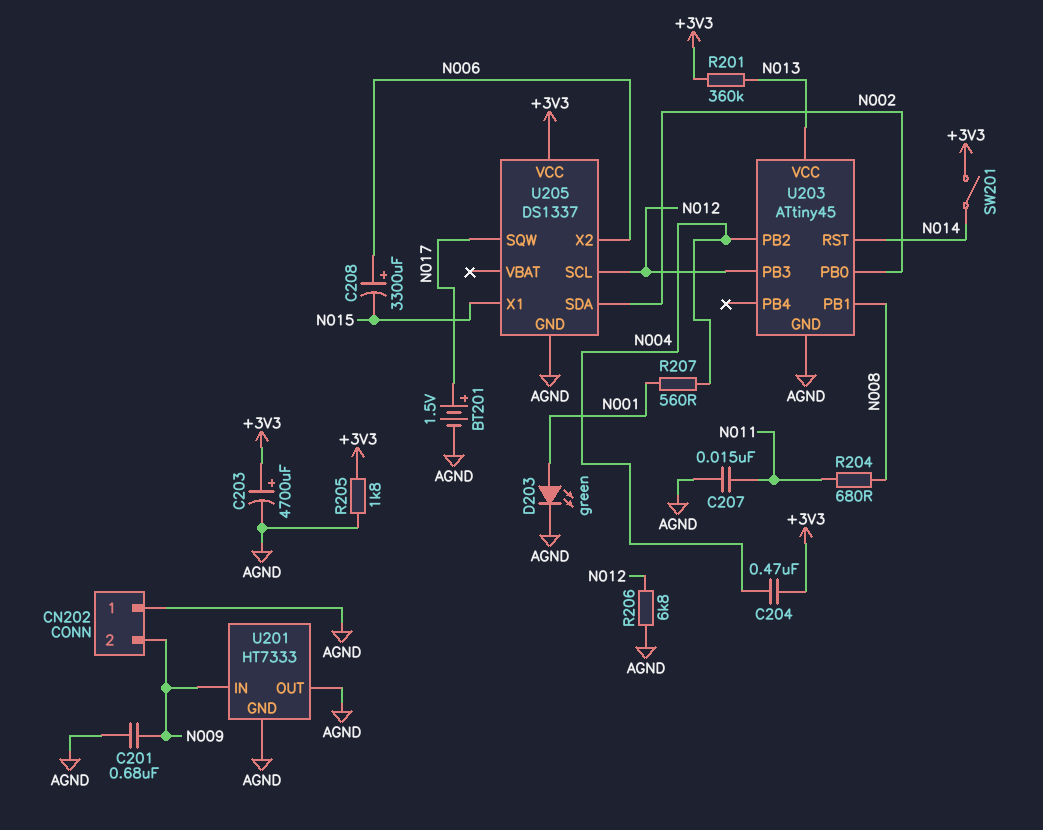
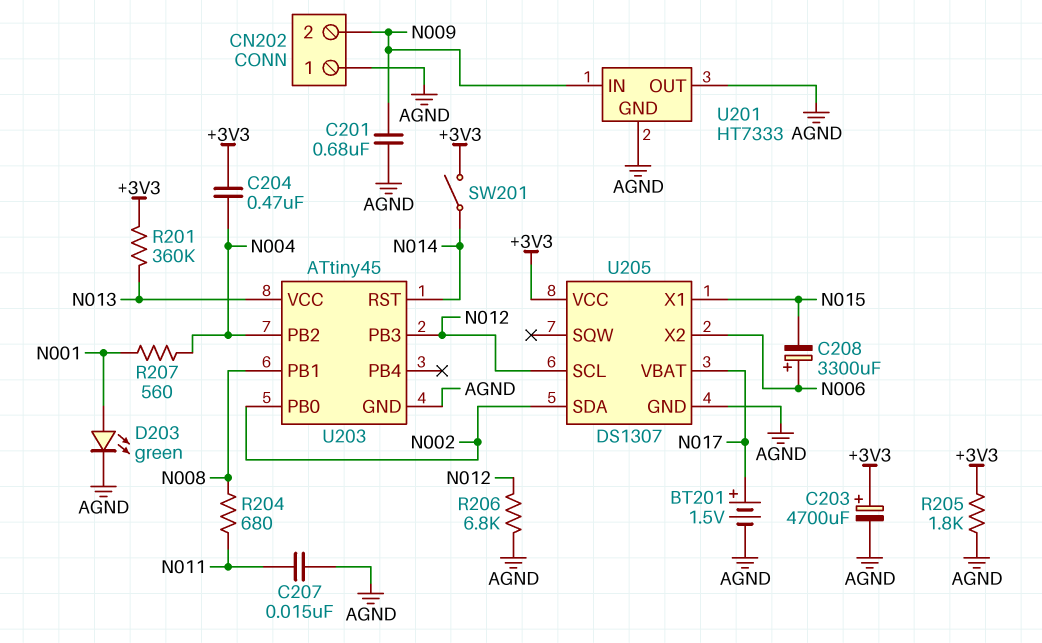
U205: DS1337 -> DS1307
U205 pin SQW: N017 -> none
U205 pin VBAT: none -> N017

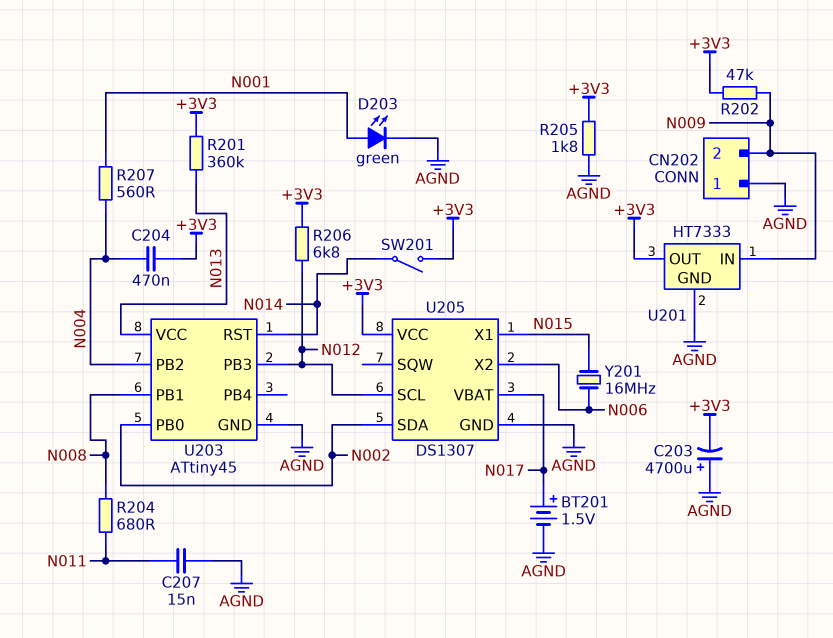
C201: 680nF (AGND, N009) -> none
C203: 4700uF (plus +3V3, minus AGND) -> 4700uF (plus AGND, minus +3V3)
C208: 3300uF (plus N006, minus N015) -> none
R202: none -> 47k (+3V3, N009)
R206: 6.8k (AGND, N012) -> 6.8k (+3V3, N012)
U201 pin OUT: AGND -> +3V3
Y201: none -> 16MHz (N006, N015)

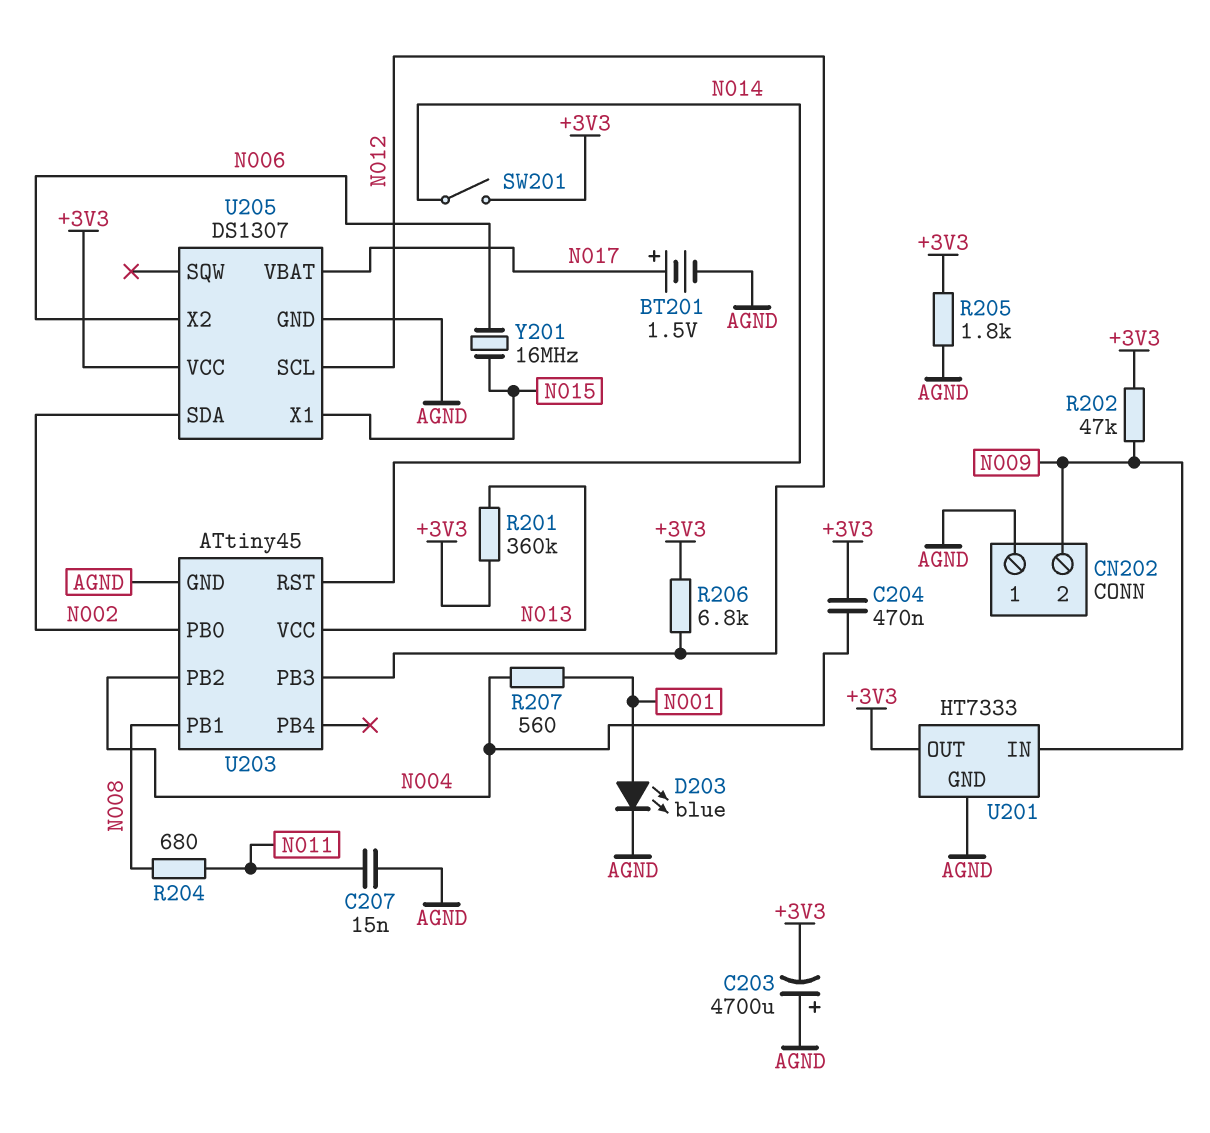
D203: LED green (A N001, K AGND) -> LED blue (A N001, K AGND)

